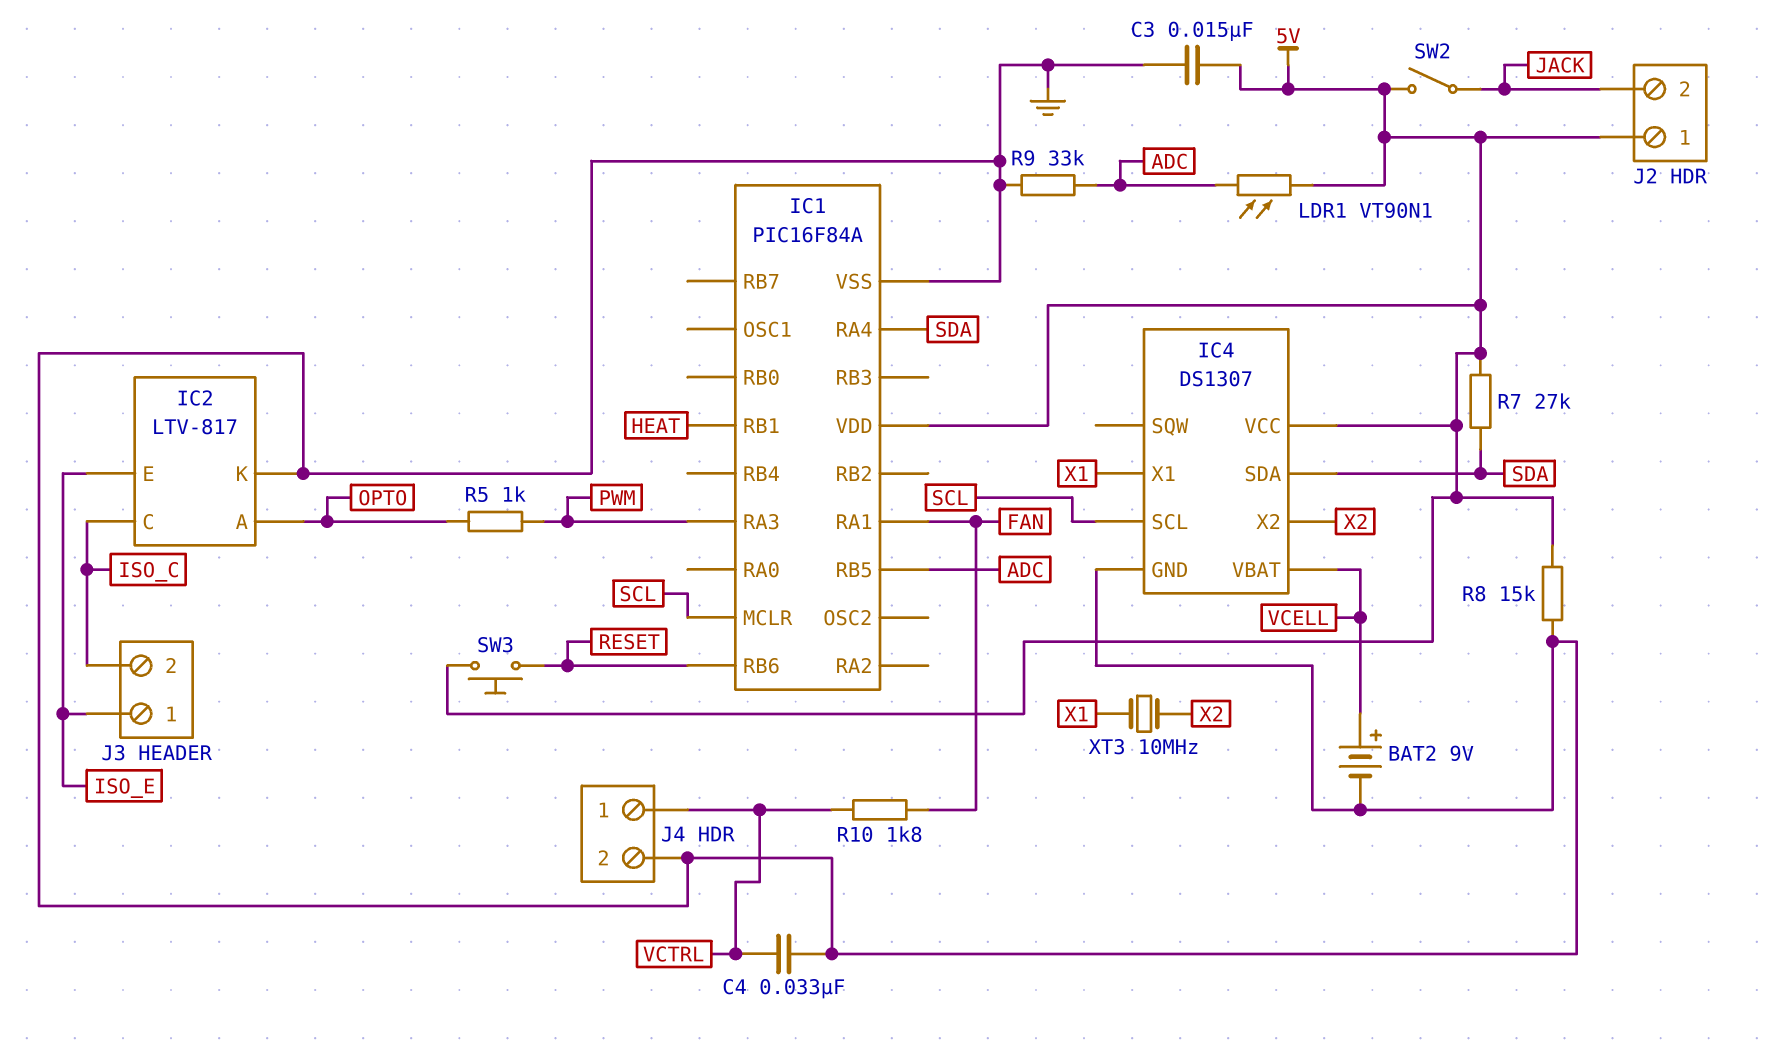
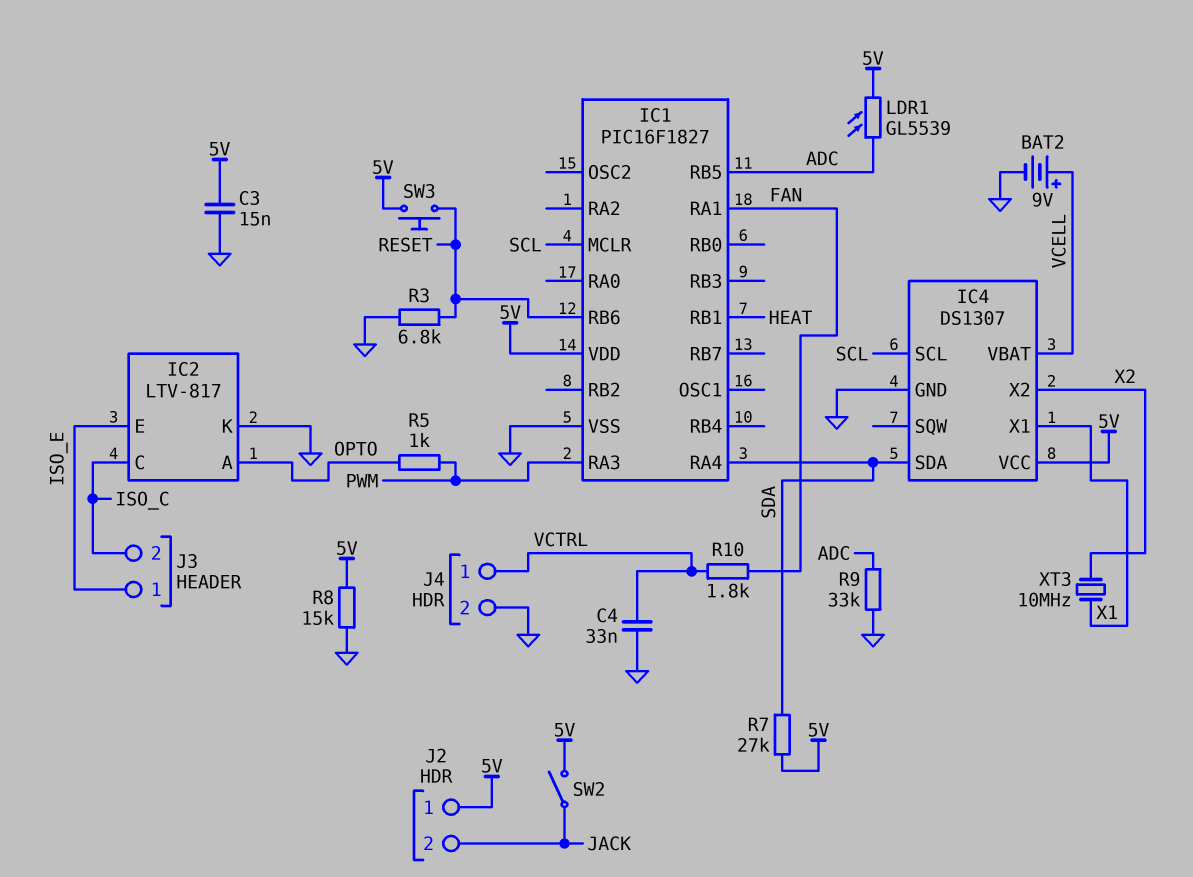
IC1: PIC16F84A -> PIC16F1827
LDR1: VT90N1 (5V, ADC) -> GL5539 (5V, ADC)
R3: none -> 6.8k (GND, RESET)

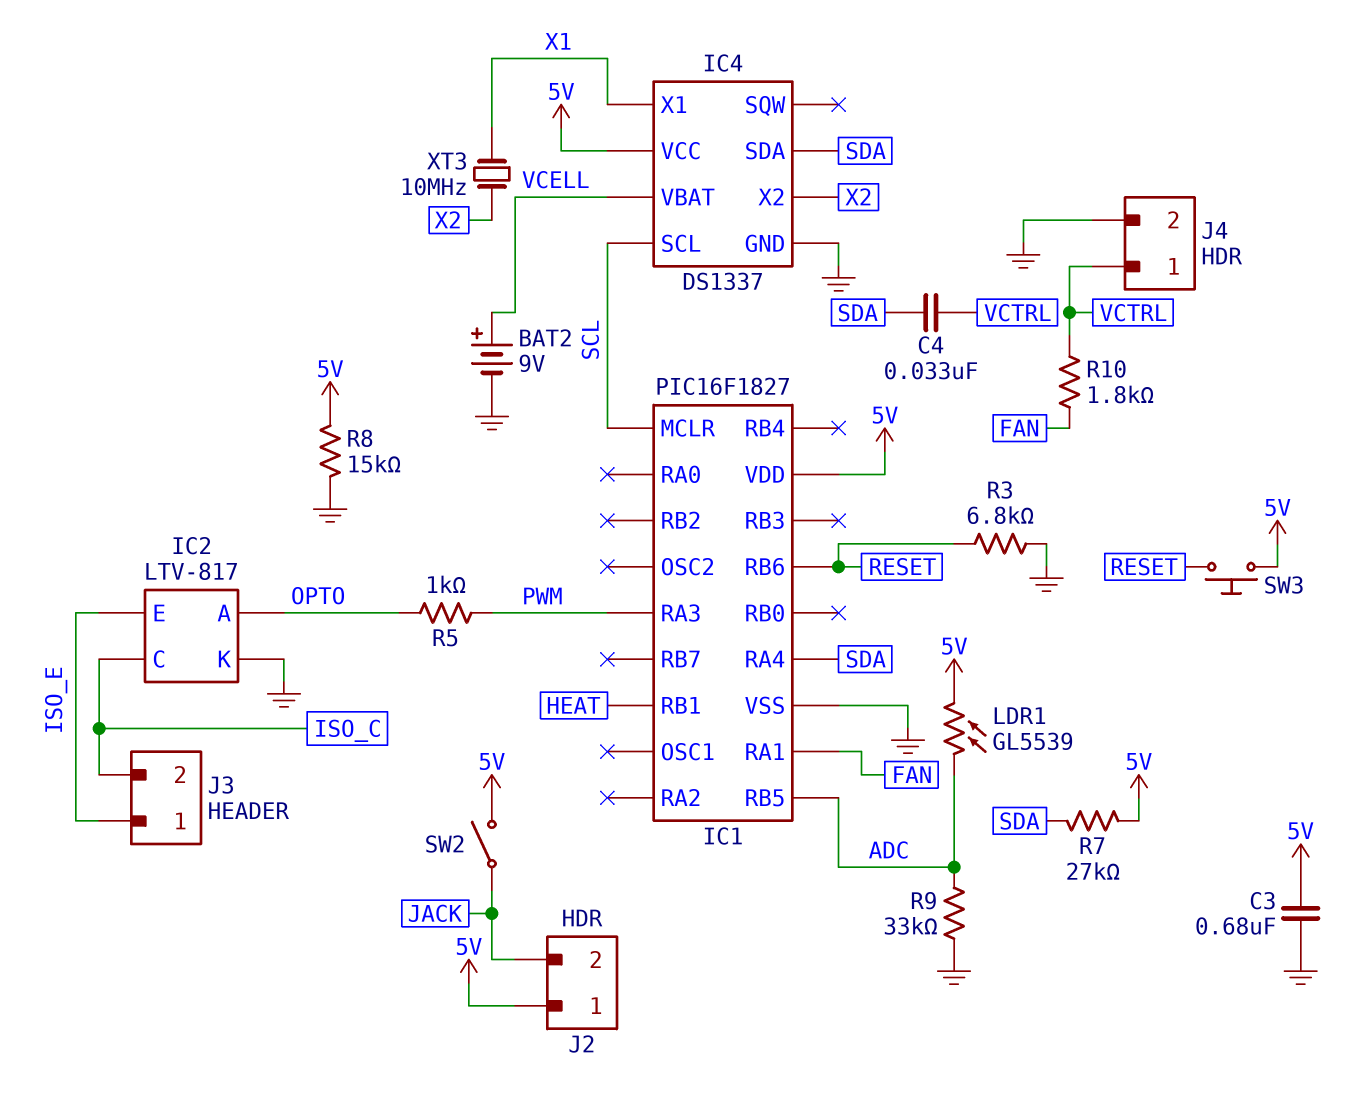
C3: 15nF (5V, GND) -> 680nF (5V, GND)
C4: 33nF (GND, VCTRL) -> 33nF (SDA, VCTRL)
IC4: DS1307 -> DS1337

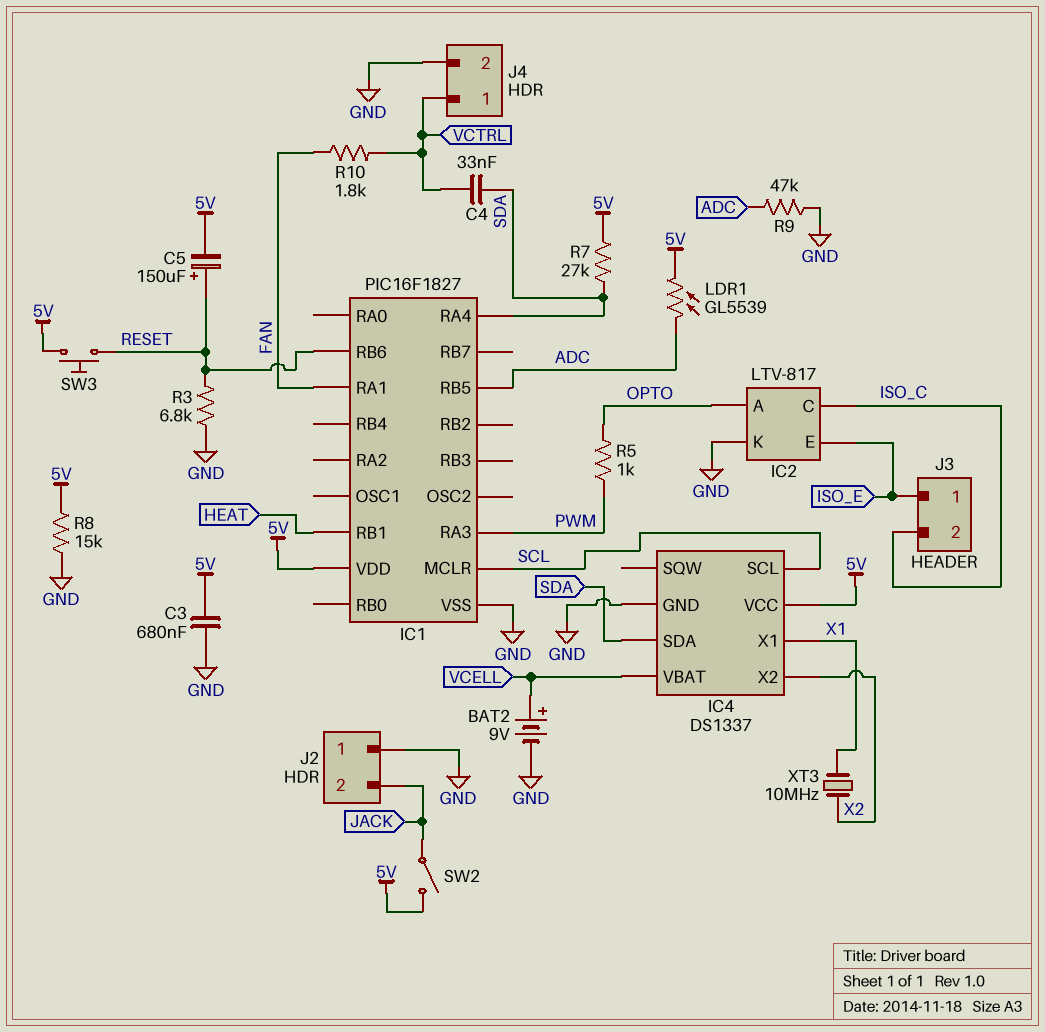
C5: none -> 150uF (plus RESET, minus 5V)
J2 pin 1: 5V -> GND
R9: 33k (ADC, GND) -> 47k (ADC, GND)

